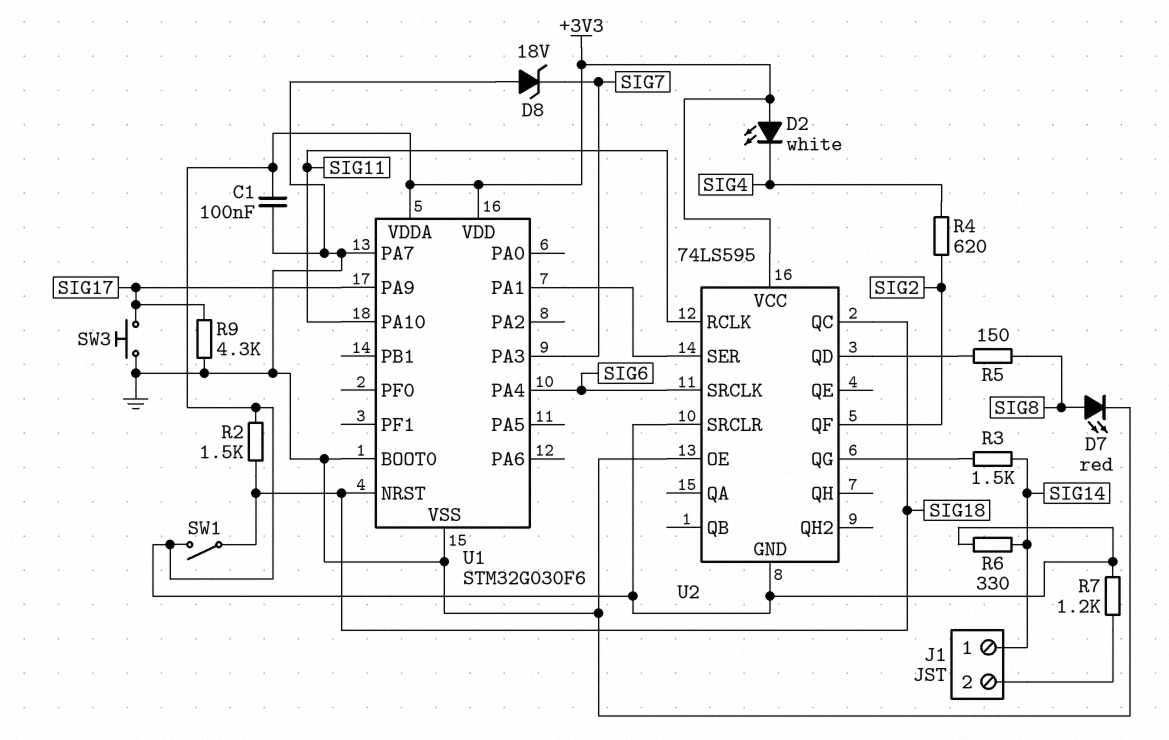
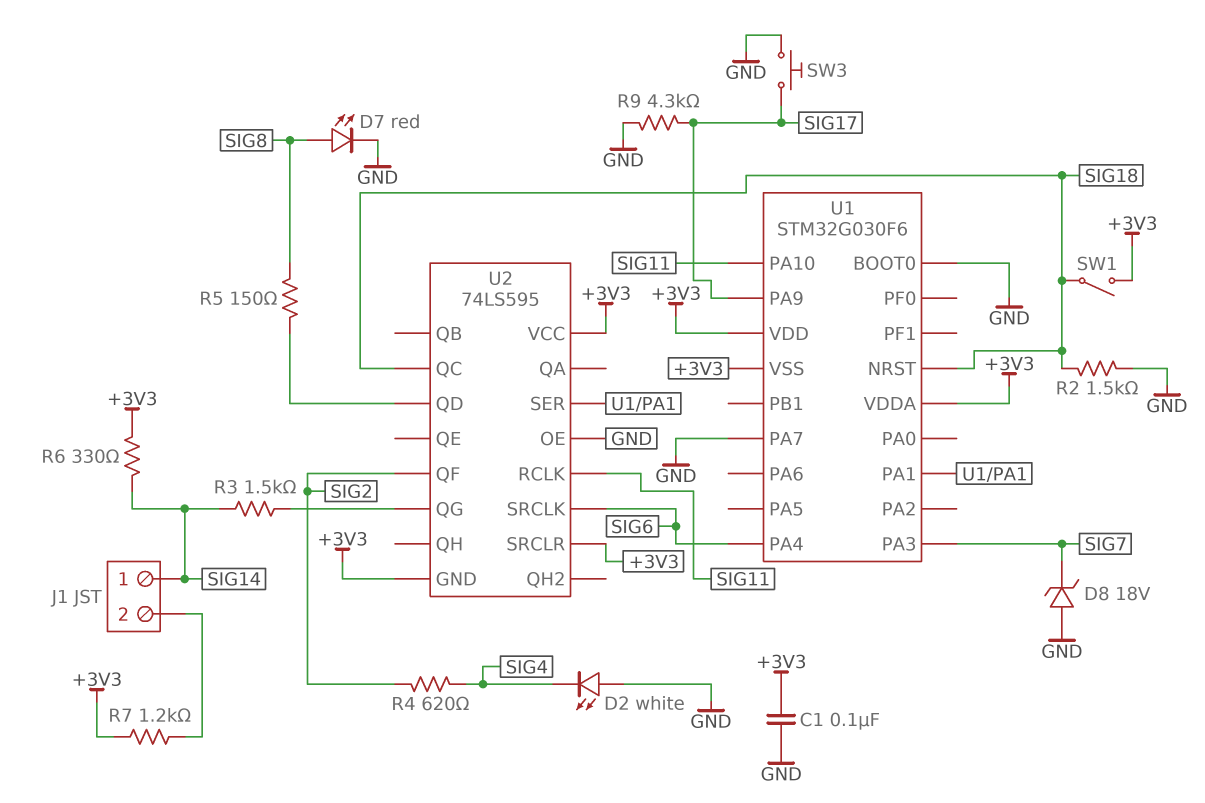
D2: LED white (A +3V3, K SIG4) -> LED white (A GND, K SIG4)
R2: 1.5k (+3V3, SIG18) -> 1.5k (GND, SIG18)
U1 pin VSS: GND -> +3V3

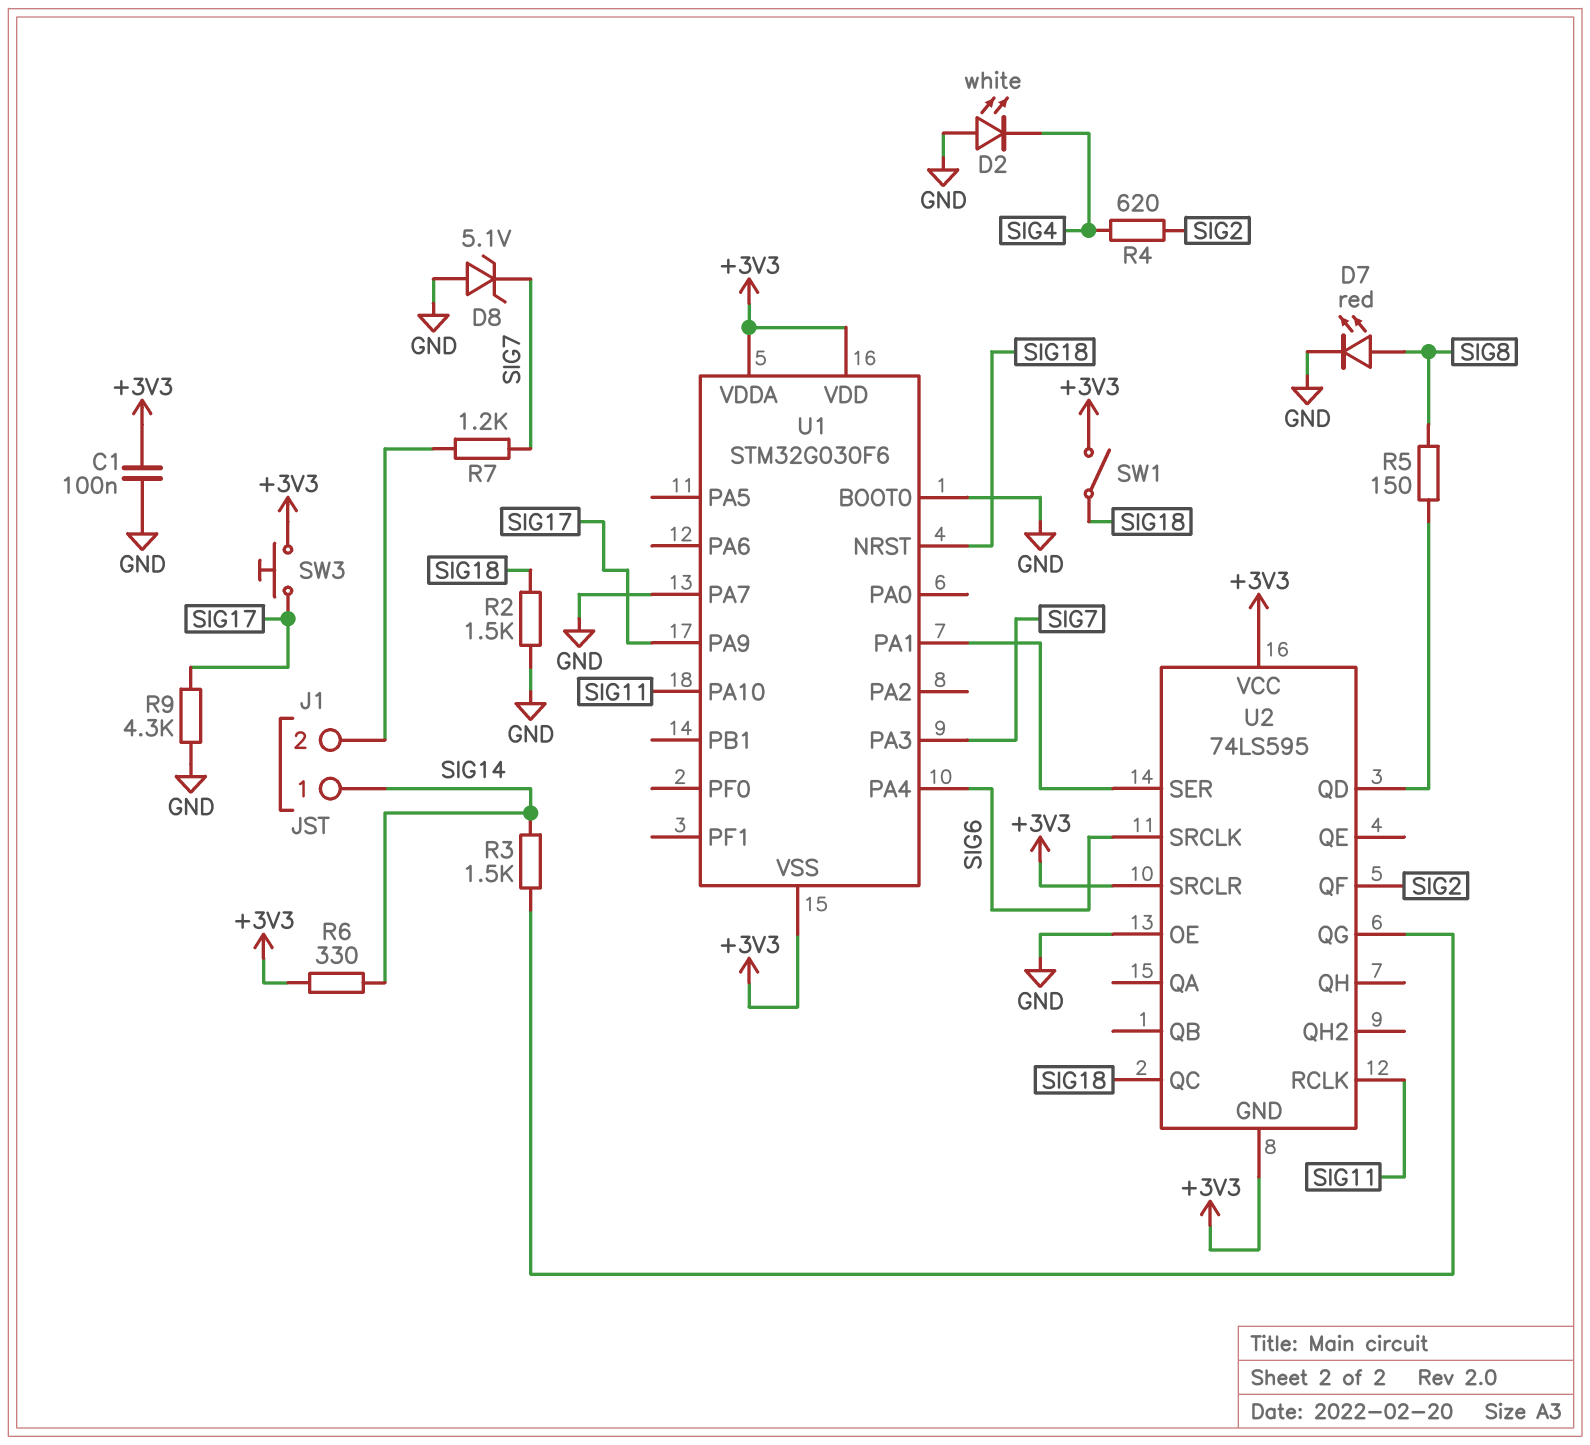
D8: zener 18V (A GND, K SIG7) -> zener 5.1V (A GND, K SIG7)
R7: 1.2k (+3V3, J1/2) -> 1.2k (J1/2, SIG7)
SW3: button (GND, SIG17) -> button (+3V3, SIG17)

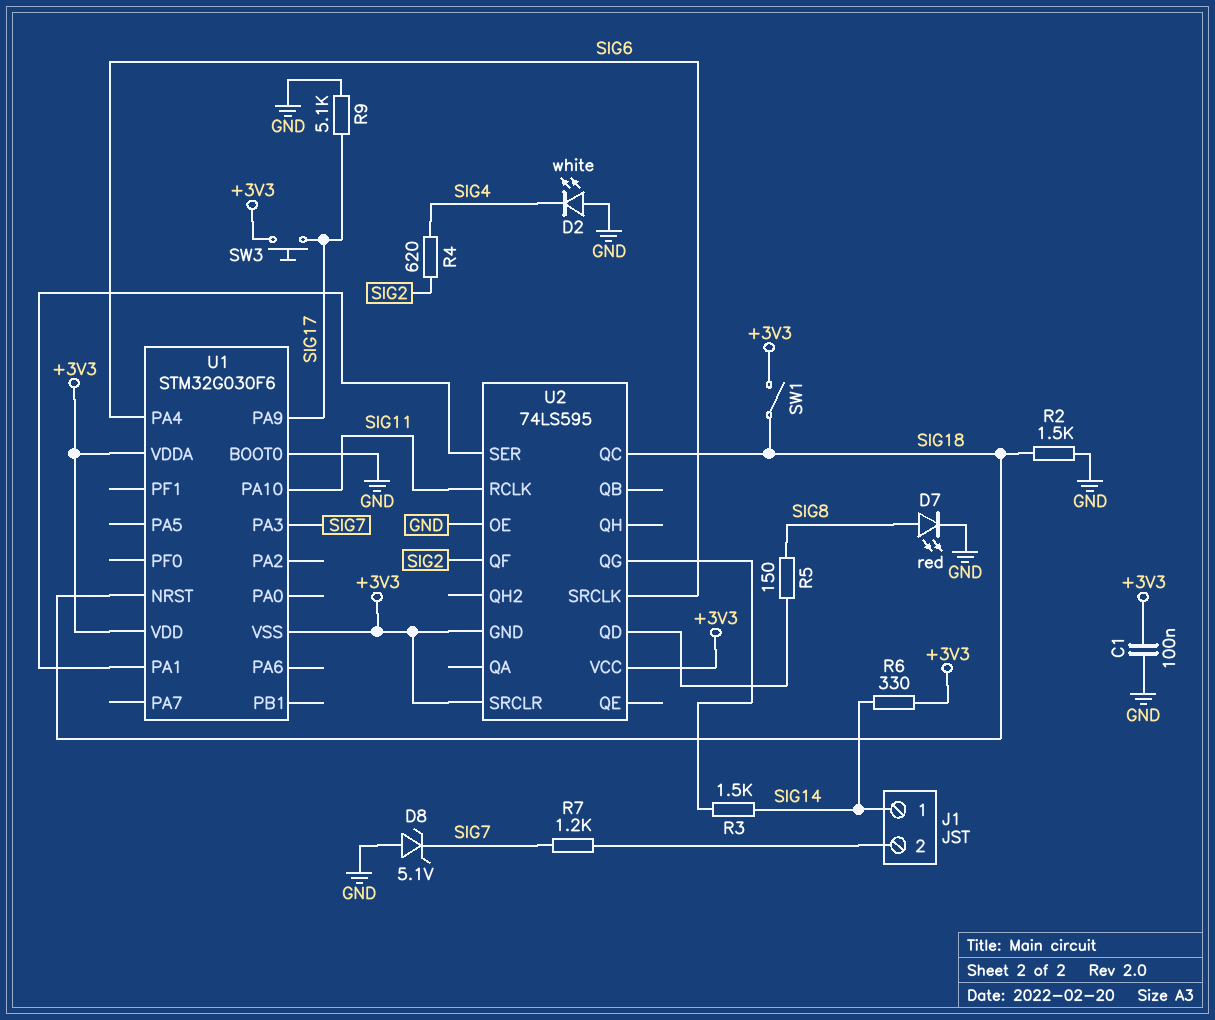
R9: 4.3k (GND, SIG17) -> 5.1k (GND, SIG17)
U1 pin PA7: GND -> none

